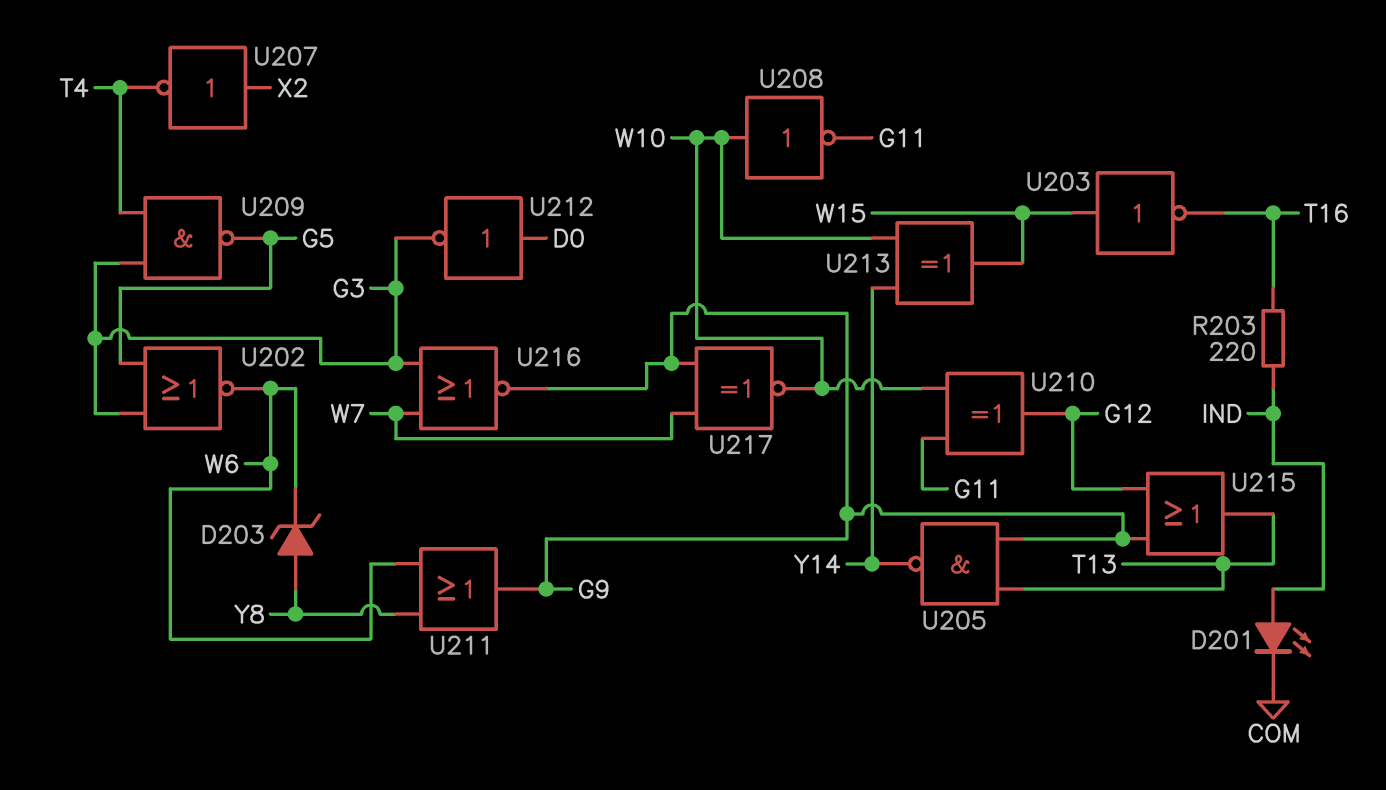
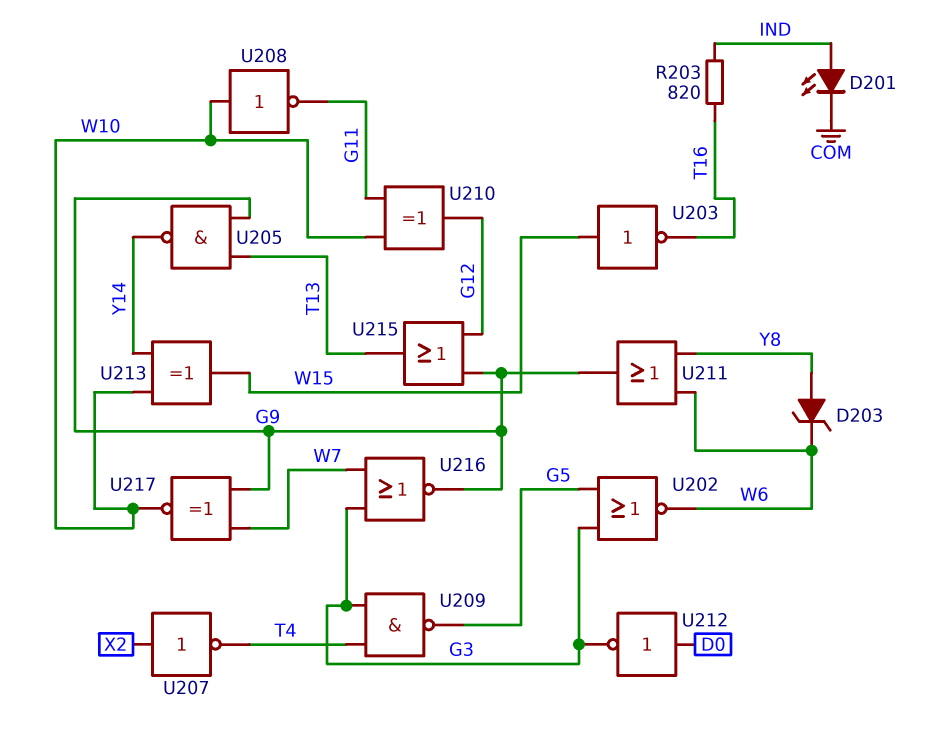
R203: 220 (IND, T16) -> 820 (IND, T16)

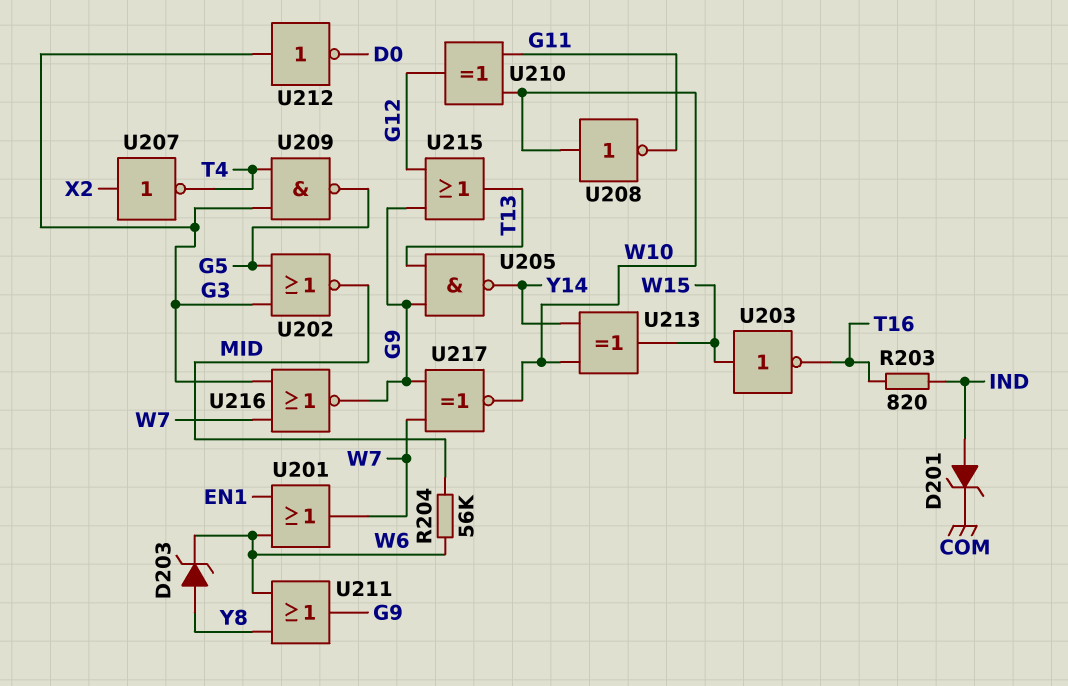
D201: LED (A IND, K COM) -> zener (A IND, K COM)
R204: none -> 56k (MID, W6)
U201: none -> OR (in EN1, in W6, out W7)
U202: NOR (in G3, in G5, out W6) -> NOR (in G3, in G5, out MID)
U212: NOT (in D0, out G3) -> NOT (in G3, out D0)

